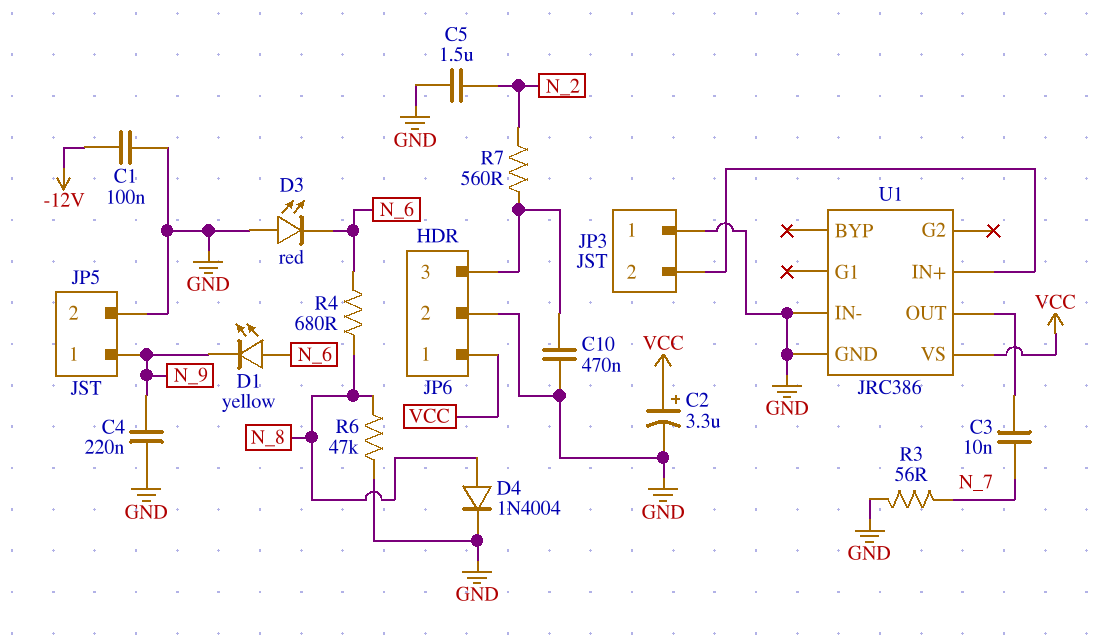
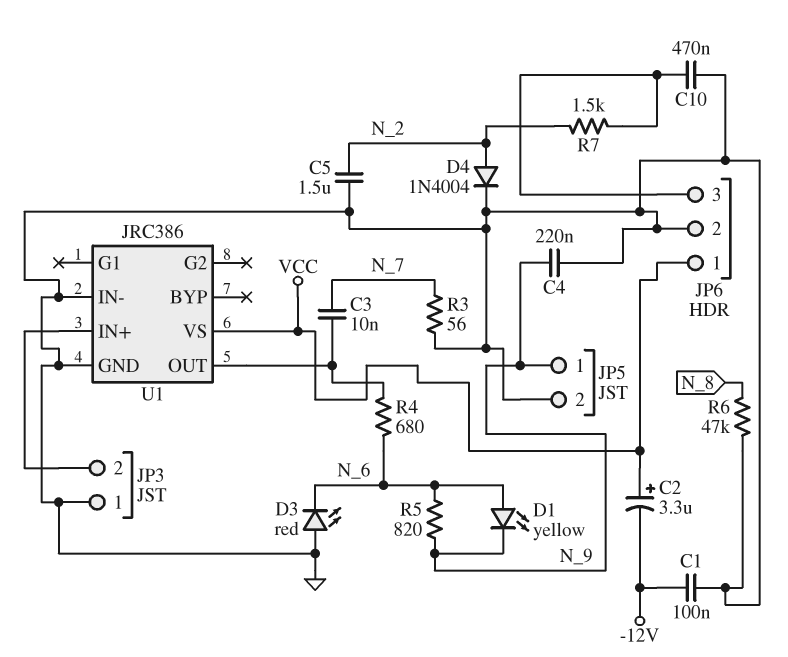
C2: 3.3uF (plus VCC, minus GND) -> 3.3uF (plus VCC, minus -12V)
D4: diode 1N4004 (A N_8, K GND) -> diode 1N4004 (A N_2, K GND)
R4: 680 (N_6, N_8) -> 680 (N_6, U1/OUT)
R5: none -> 820 (N_6, N_9)
R7: 560 (JP6/3, N_2) -> 1.5k (JP6/3, N_2)

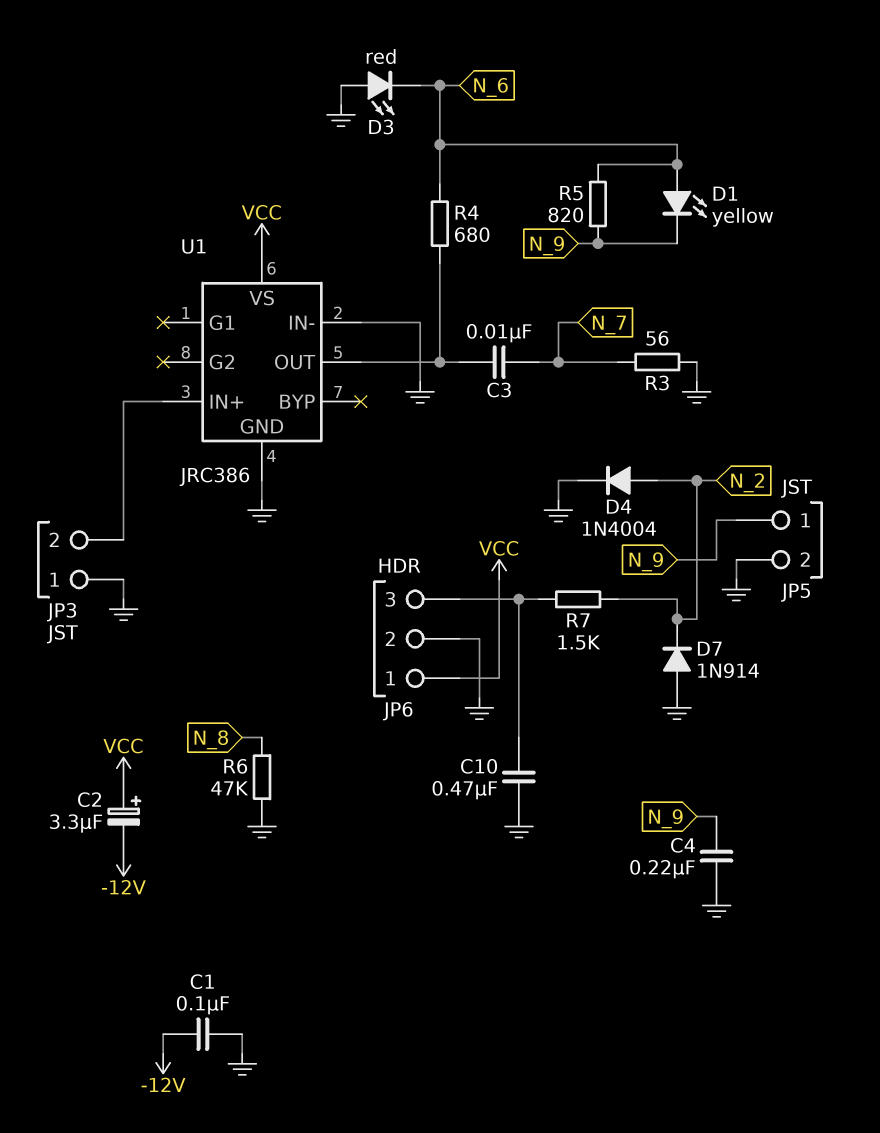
C5: 1.5uF (GND, N_2) -> none
D7: none -> diode 1N914 (A GND, K N_2)

